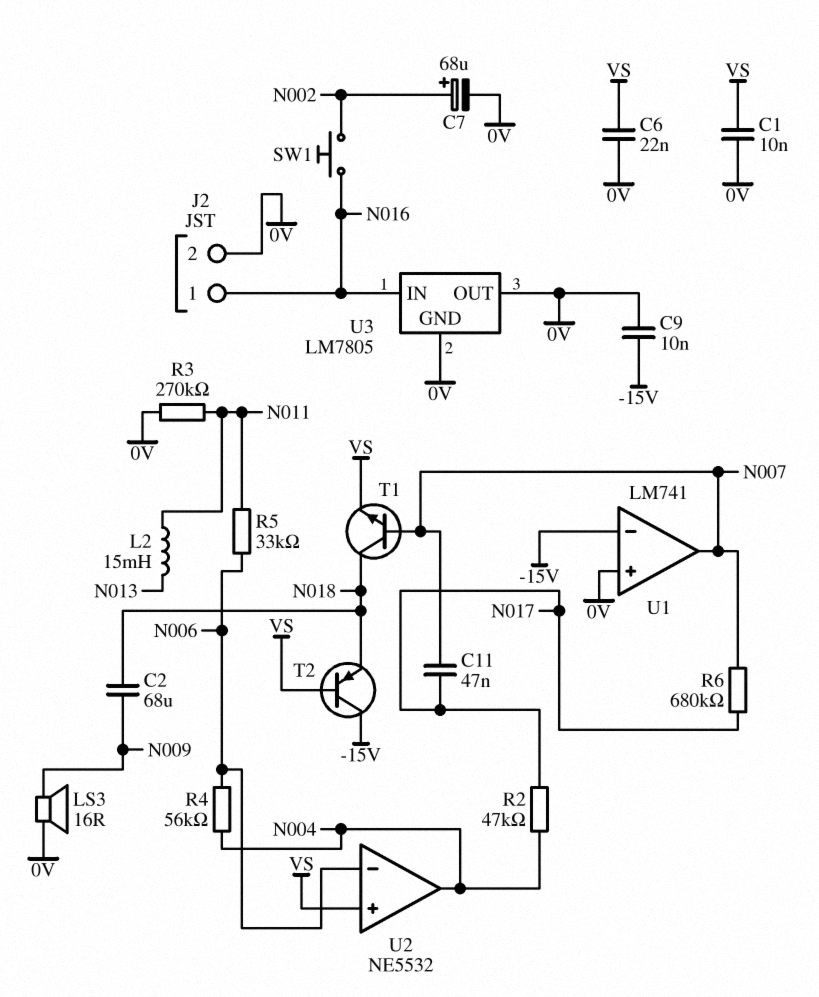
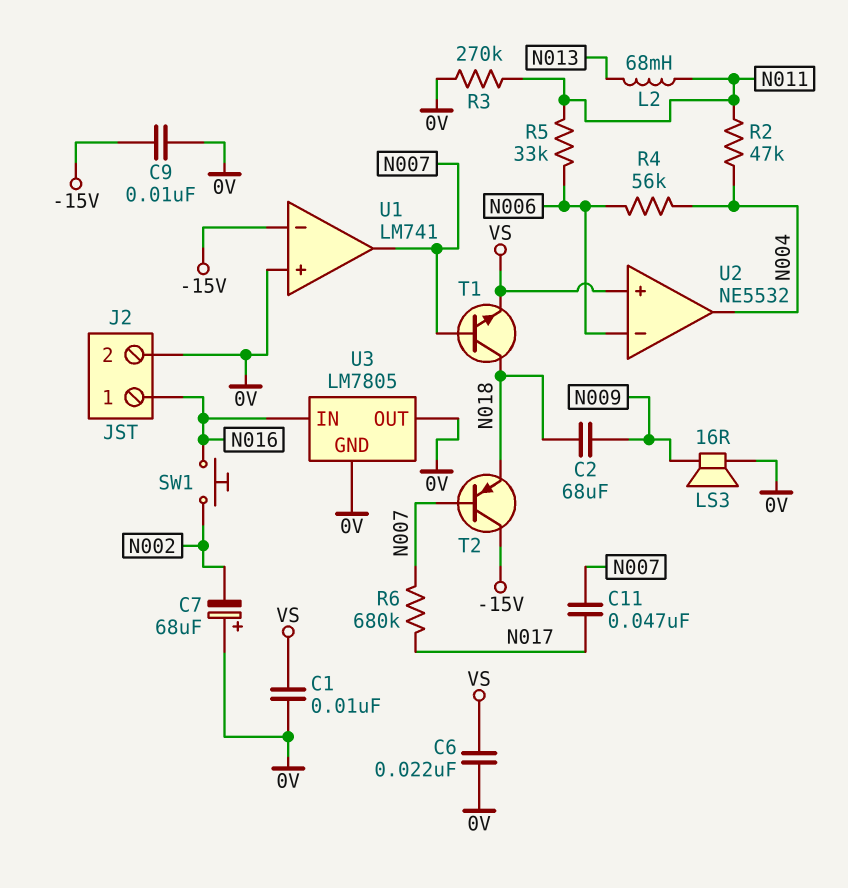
C7: 68uF (plus N002, minus 0V) -> 68uF (plus 0V, minus N002)
L2: 15mH (N011, N013) -> 68mH (N011, N013)
R2: 47k (N004, N017) -> 47k (N004, N011)
T2: PNP (B VS, C -15V, E N018) -> PNP (B N007, C -15V, E N018)

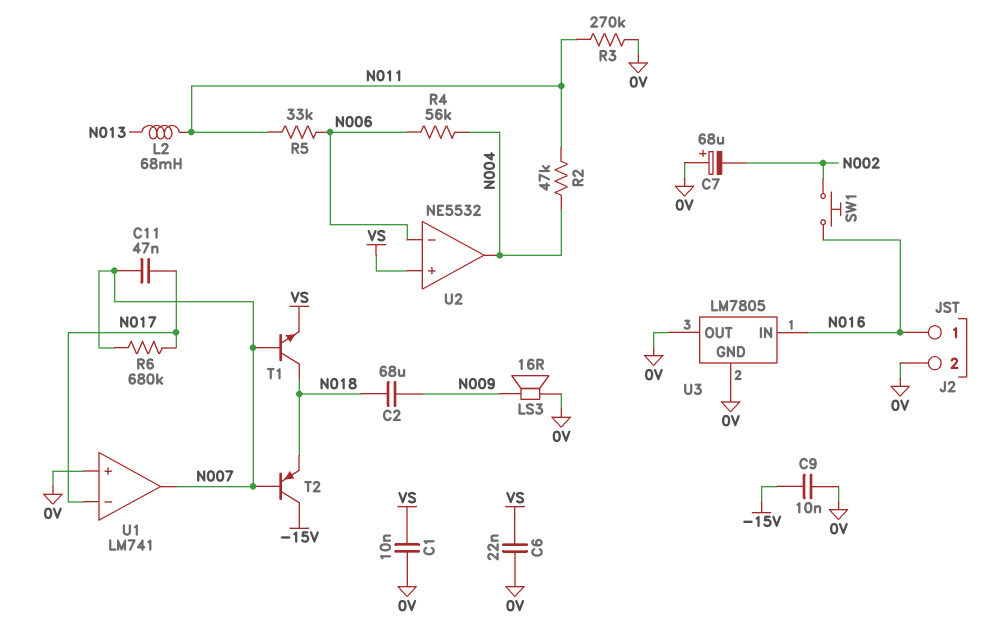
U1 pin in-: -15V -> N017

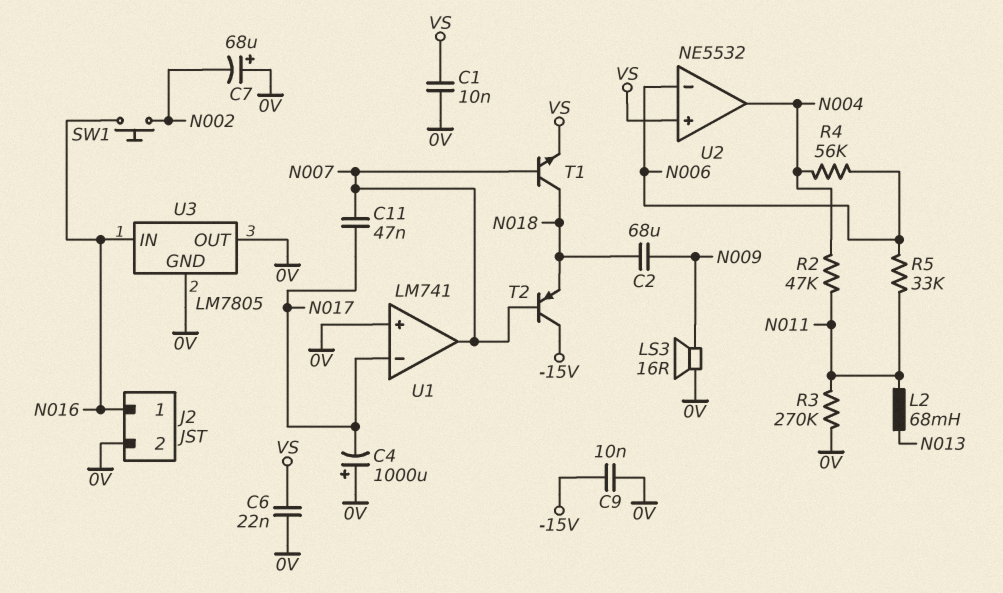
C4: none -> 1000uF (plus 0V, minus N017)
R6: 680k (N007, N017) -> none

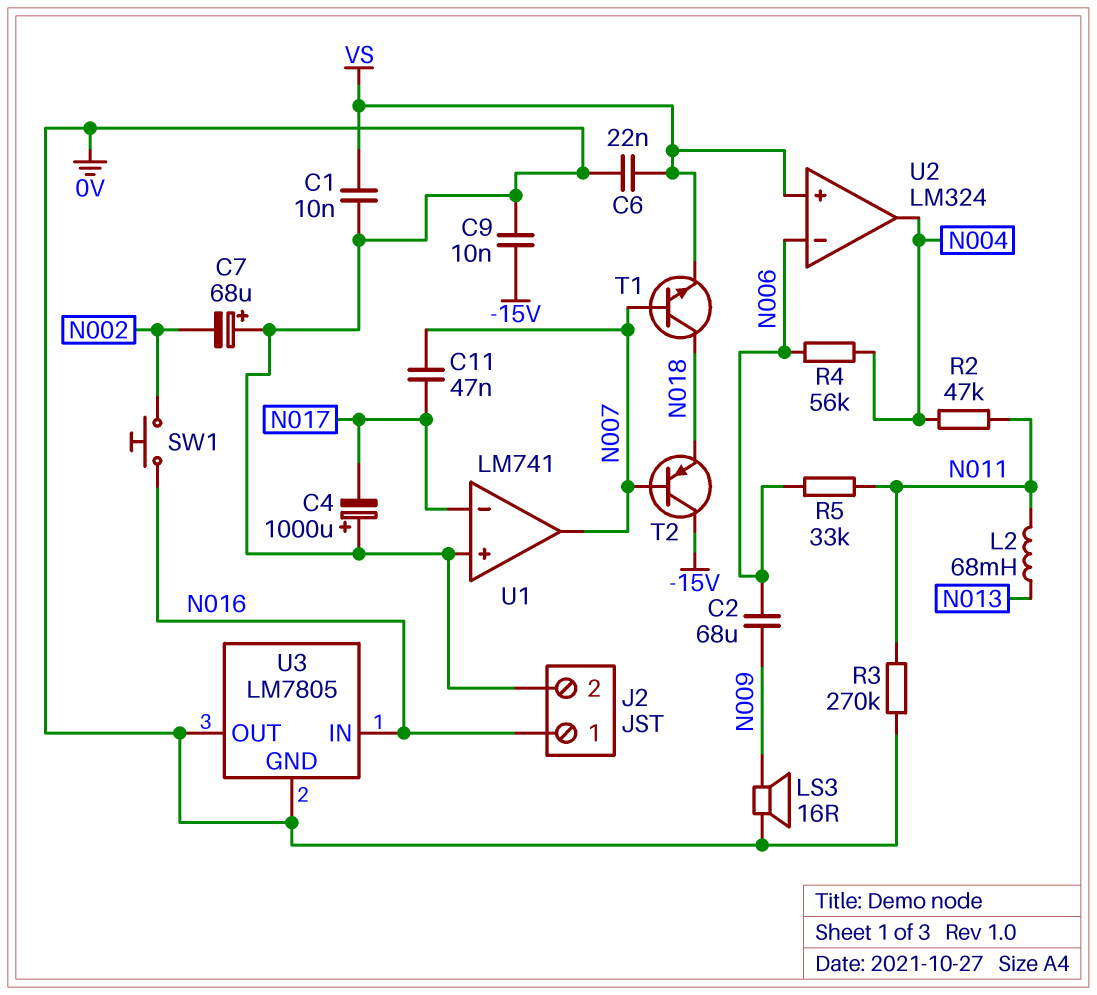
C2: 68uF (N009, N018) -> 68uF (N006, N009)
U2: NE5532 -> LM324

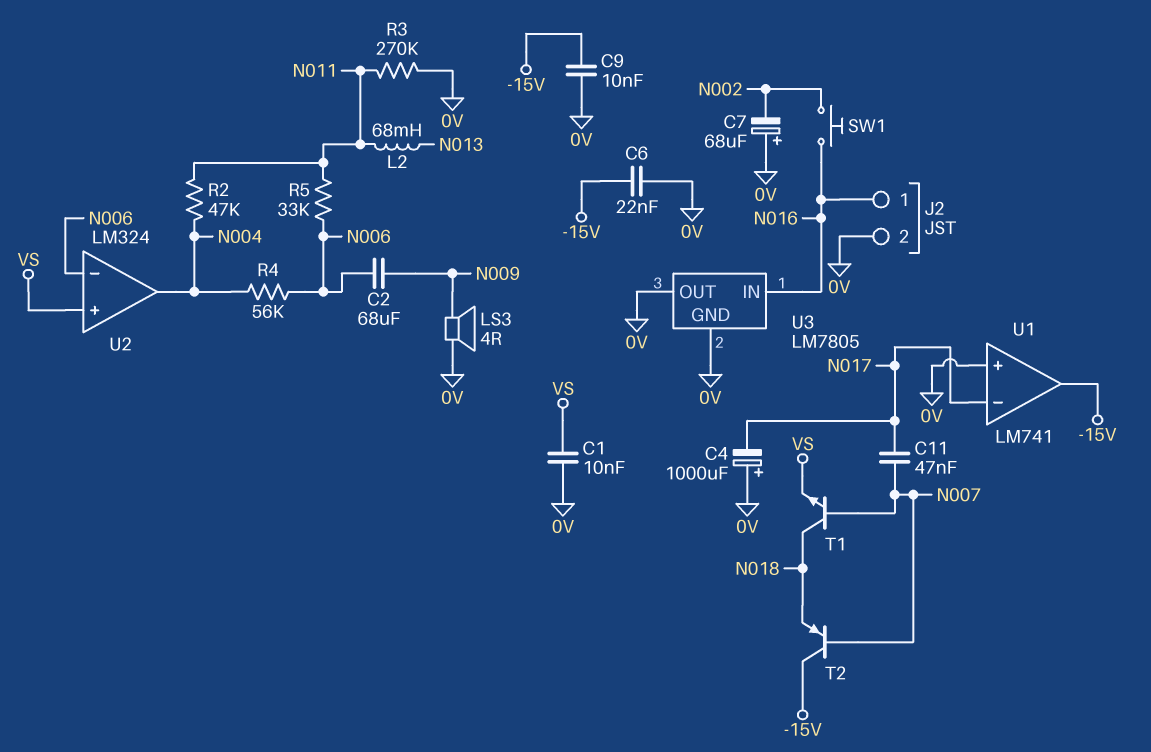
C6: 22nF (0V, VS) -> 22nF (-15V, 0V)
LS3: speaker 16R (0V, N009) -> speaker 4R (0V, N009)
U1 pin out: N007 -> -15V

